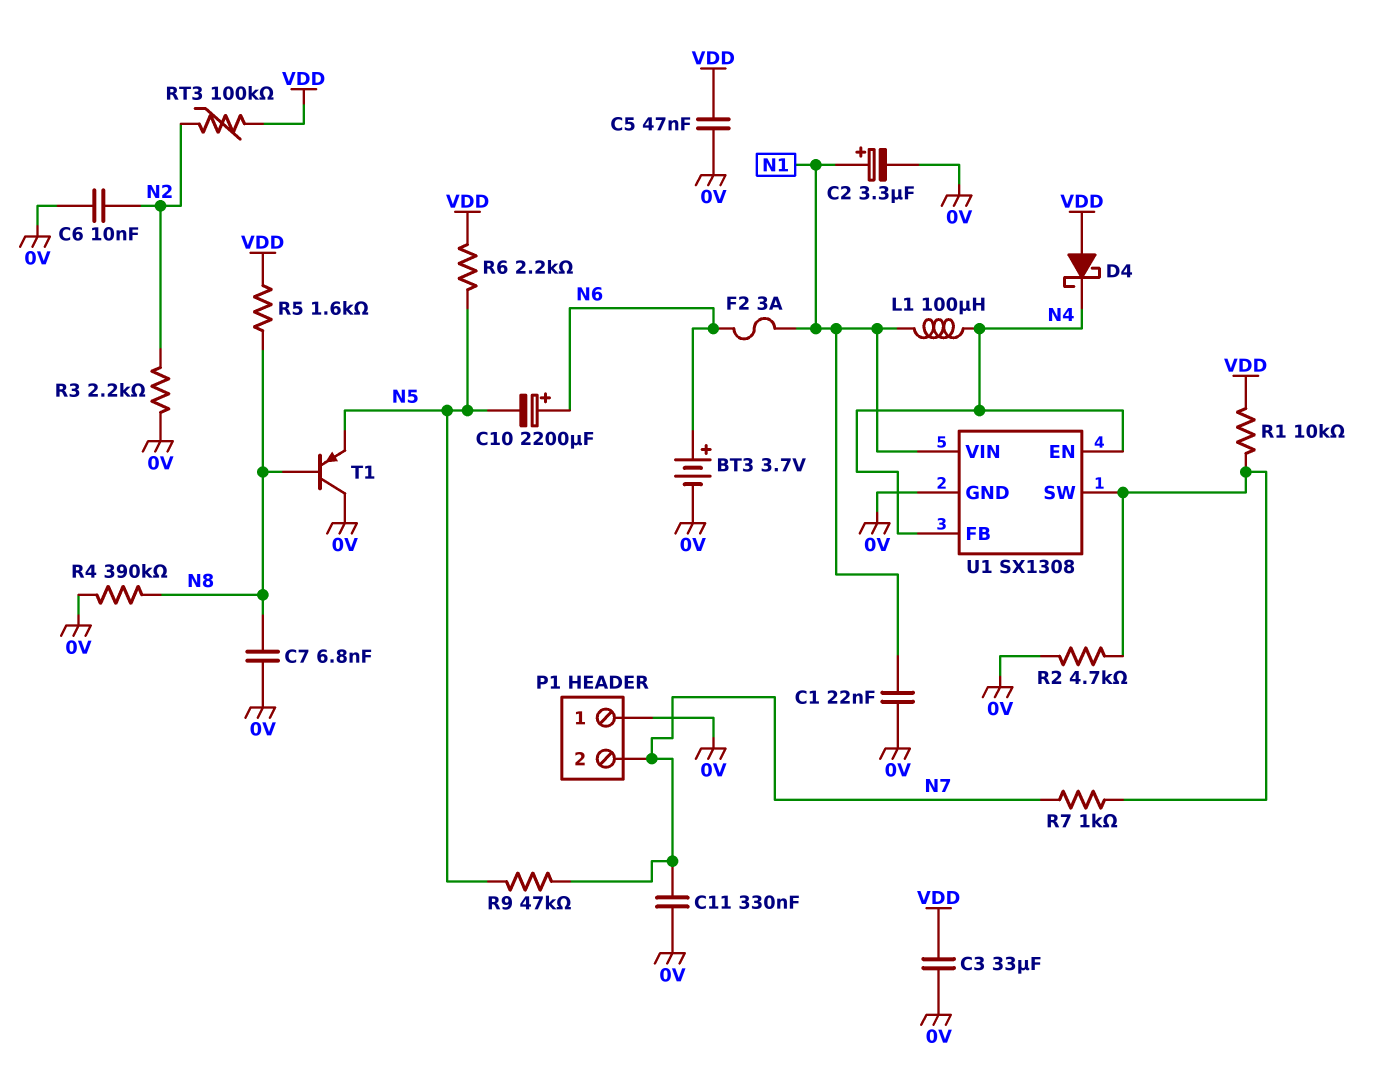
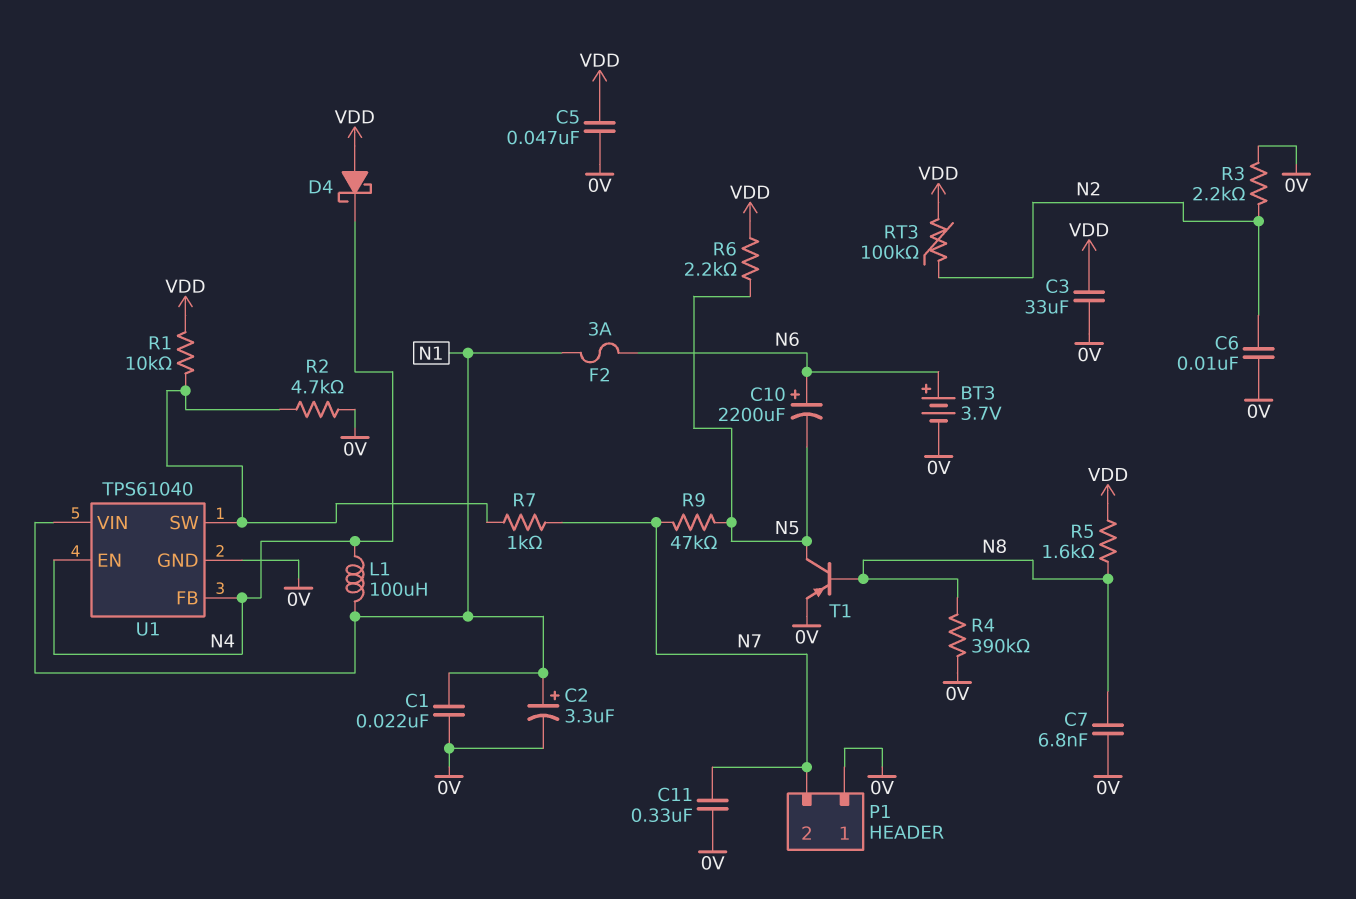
T1: PNP (B N8, C 0V, E N5) -> PNP (B N8, C N5, E 0V)
U1: SX1308 -> TPS61040

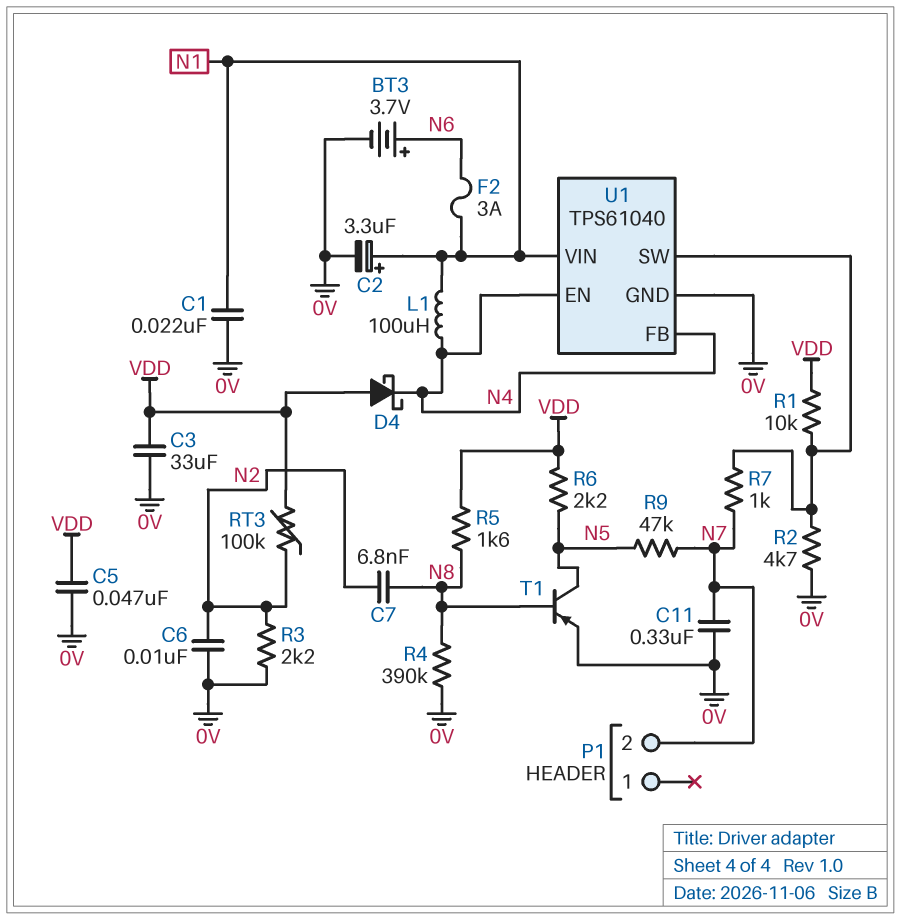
C7: 6.8nF (0V, N8) -> 6.8nF (N2, N8)
C10: 2200uF (plus N6, minus N5) -> none
P1 pin 1: 0V -> none

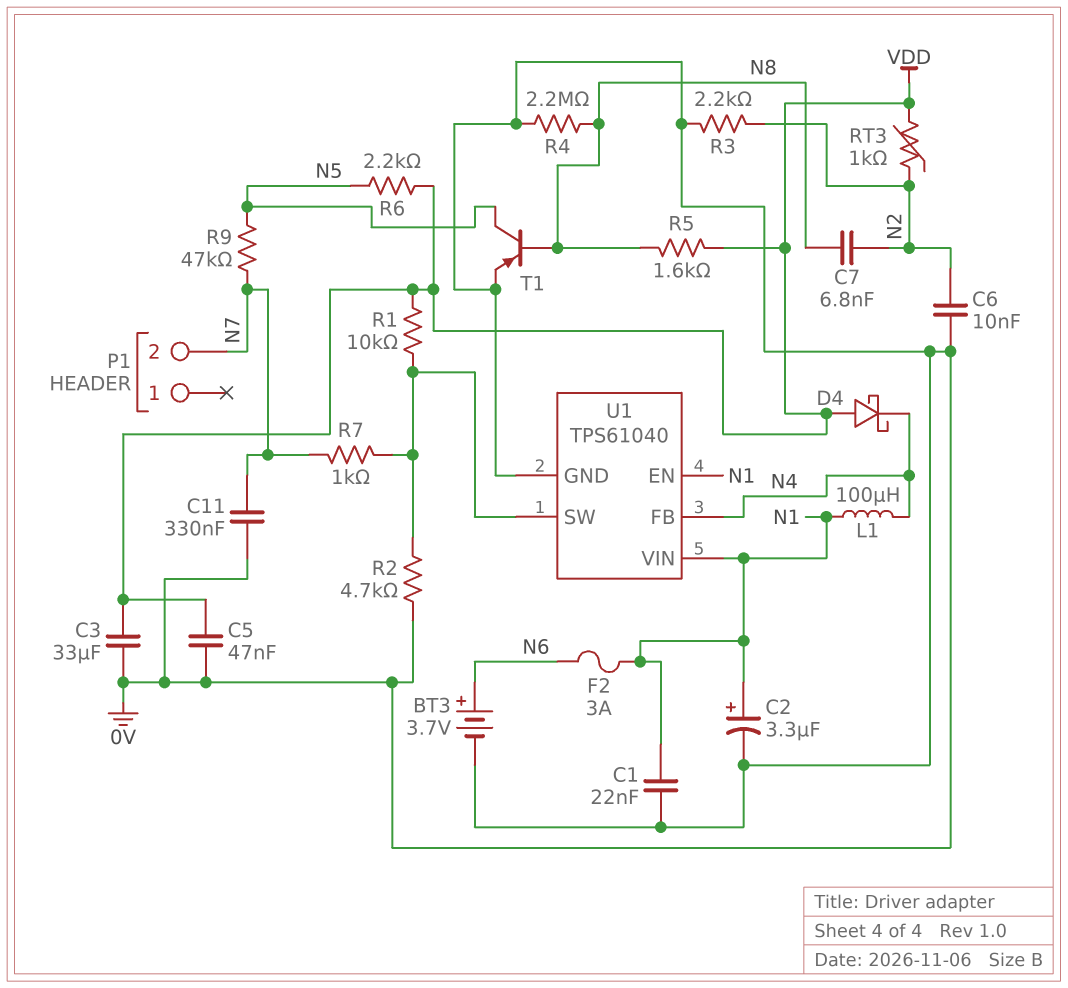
R4: 390k (0V, N8) -> 2.2M (0V, N8)
RT3: 100k (N2, VDD) -> 1k (N2, VDD)
U1 pin EN: N4 -> N1

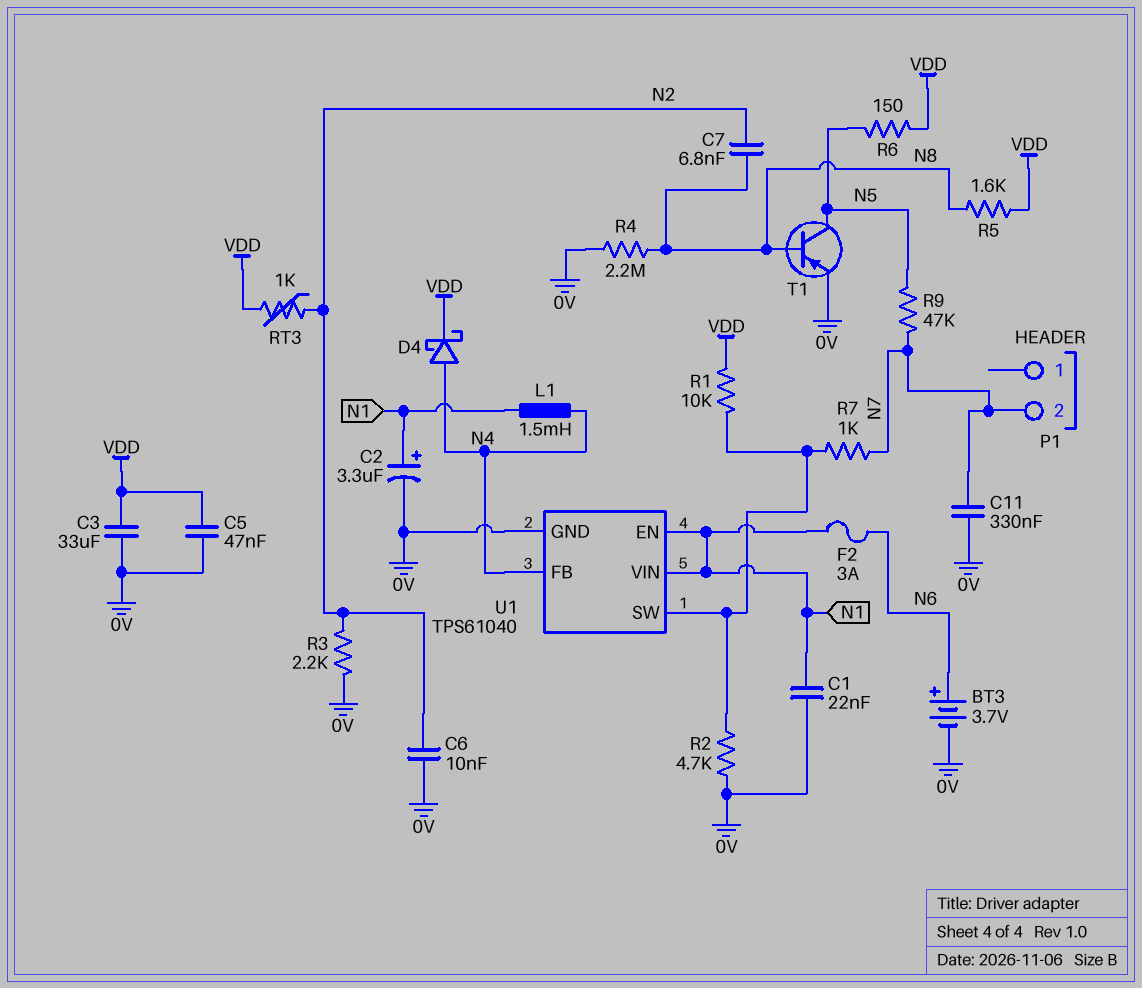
D4: schottky (A VDD, K N4) -> schottky (A N4, K VDD)
L1: 100uH (N1, N4) -> 1.5mH (N1, N4)
R6: 2.2k (N5, VDD) -> 150 (N5, VDD)

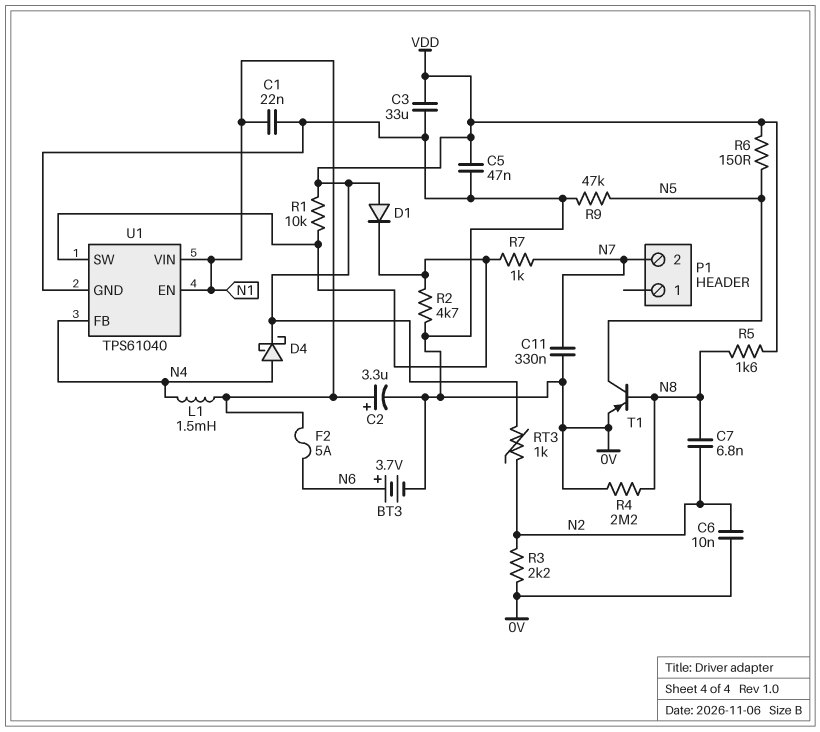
D1: none -> diode (A VDD, K U1/SW)
F2: 3A (N1, N6) -> 5A (N1, N6)
R9: 47k (N5, N7) -> 47k (0V, N5)

